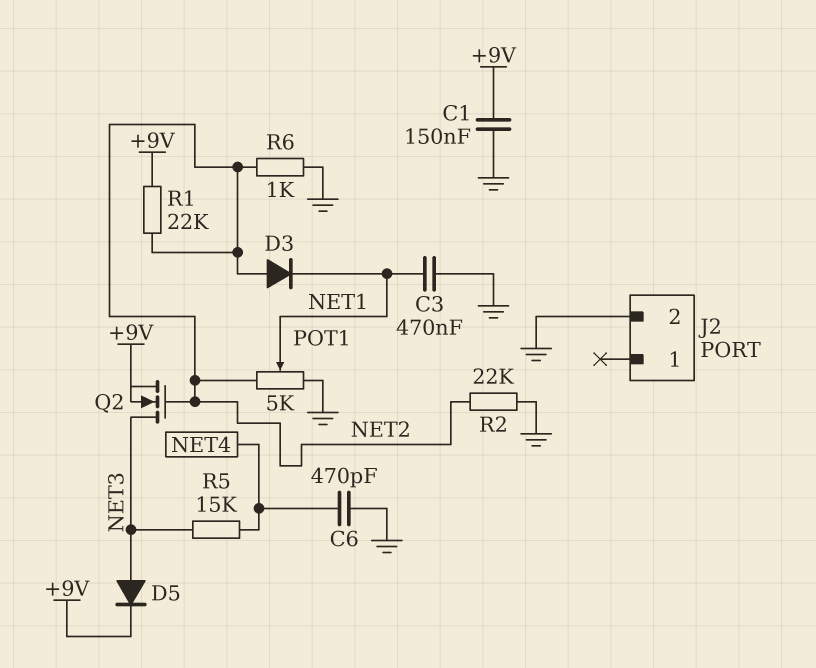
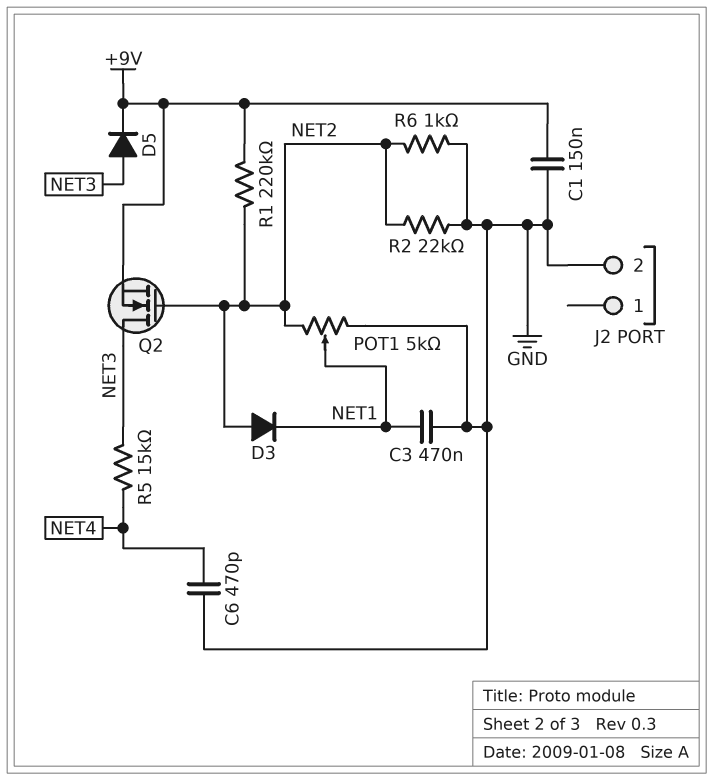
R1: 22k (+9V, NET2) -> 220k (+9V, NET2)

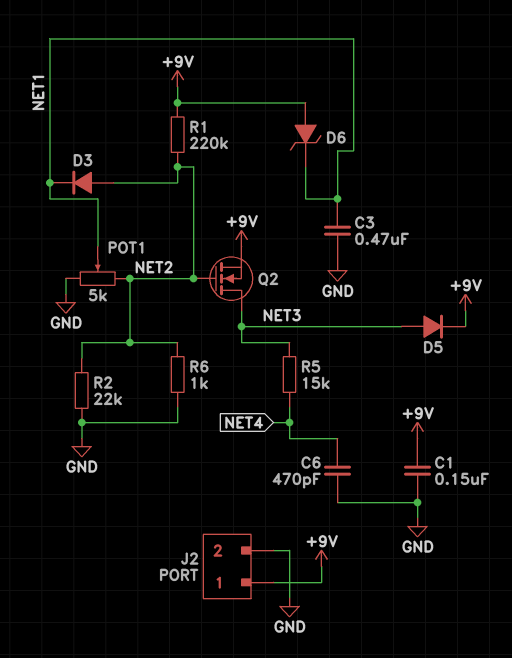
D6: none -> zener (A +9V, K NET1)
J2 pin 1: none -> +9V

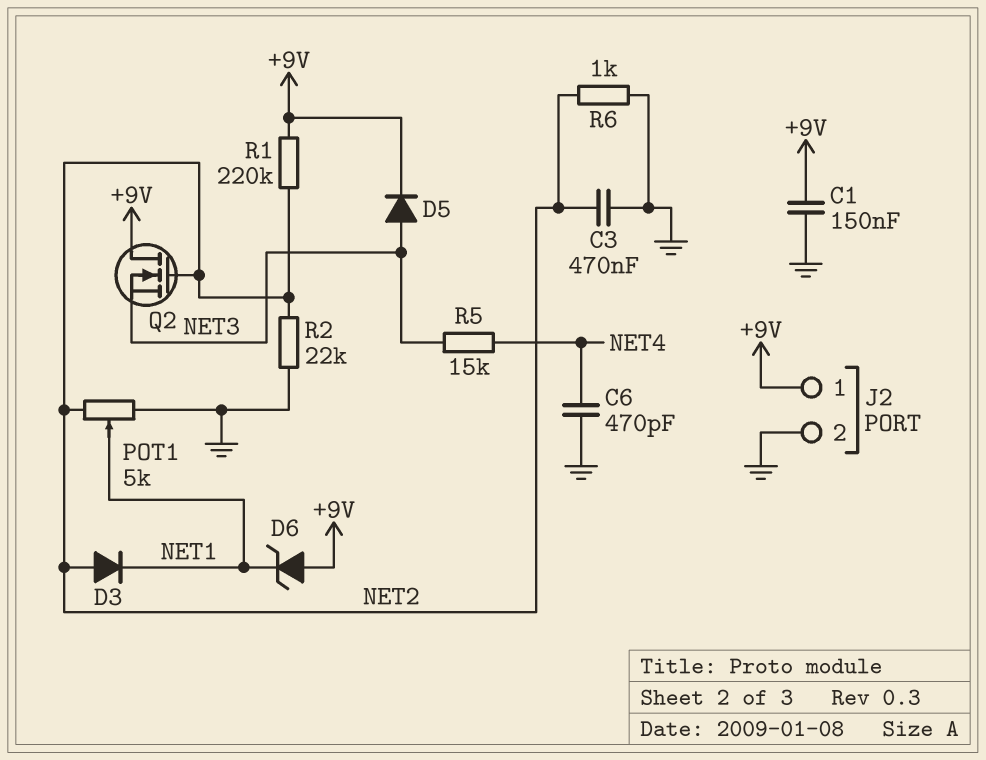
C3: 470nF (GND, NET1) -> 470nF (GND, NET2)
Q2: NMOS (G NET2, D NET3, S +9V) -> NMOS (G NET2, D +9V, S NET3)

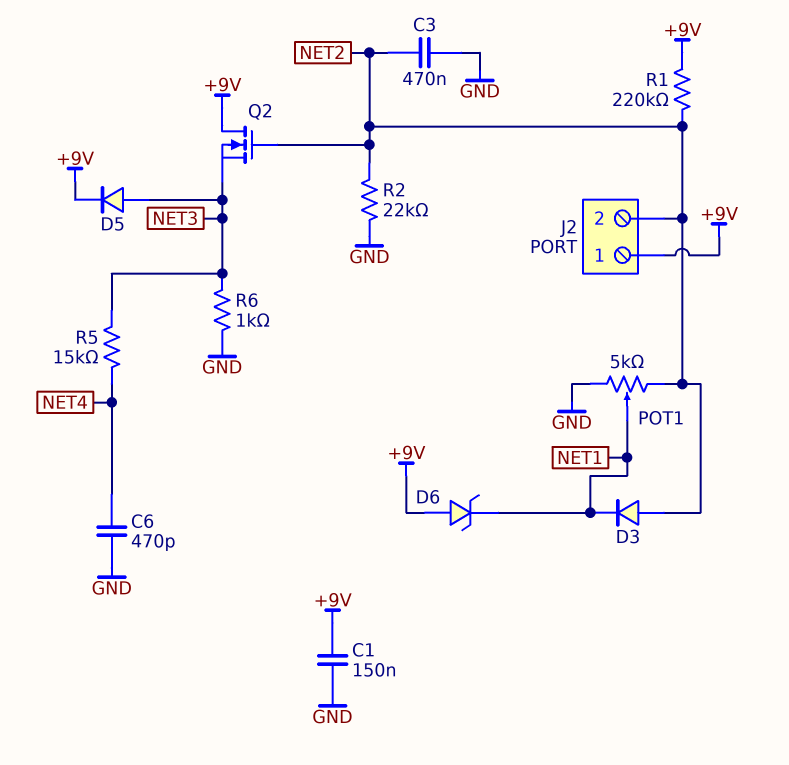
J2 pin 2: GND -> NET2
R6: 1k (GND, NET2) -> 1k (GND, NET3)

